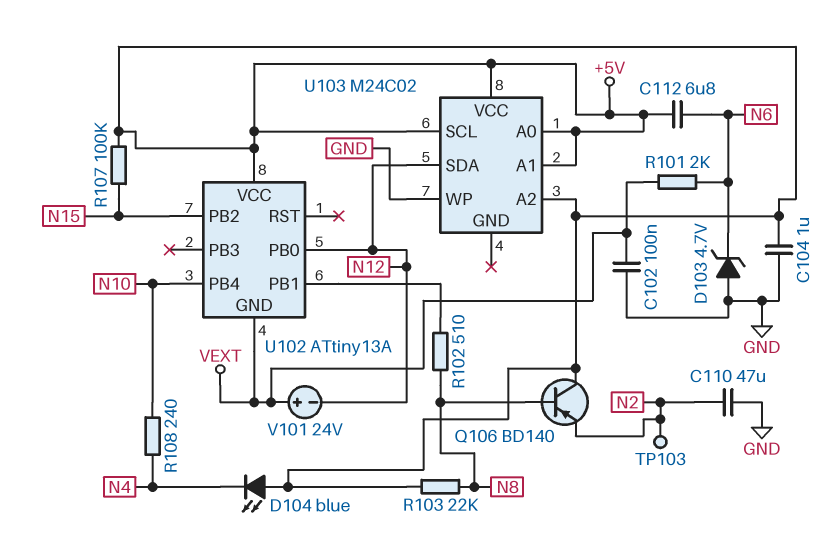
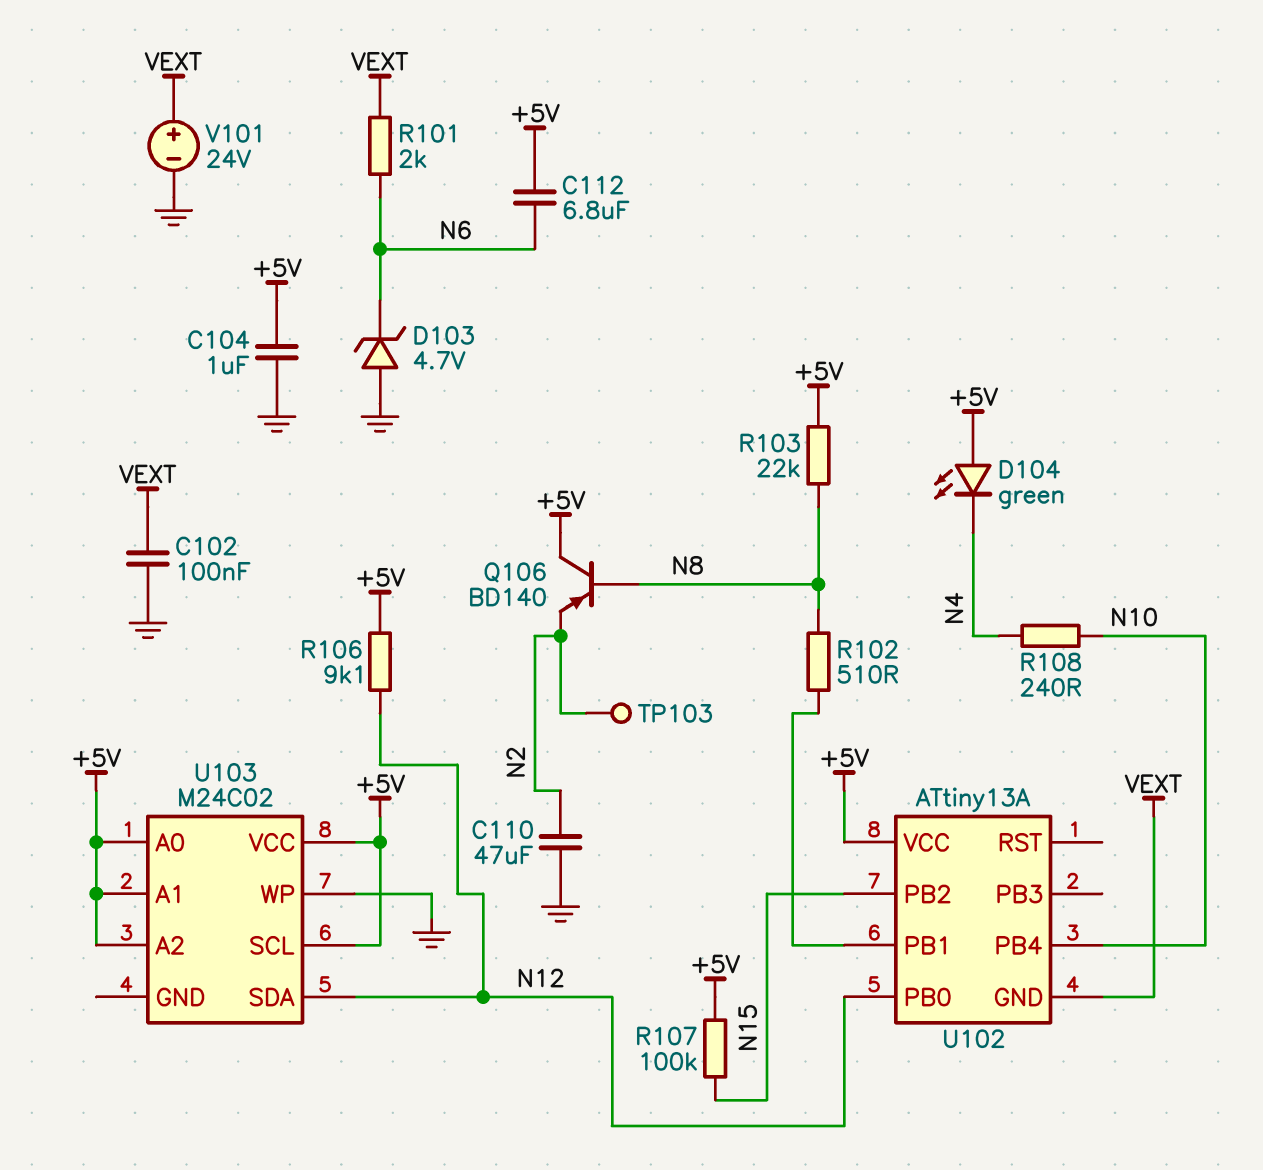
D104: LED blue (A +5V, K N4) -> LED green (A +5V, K N4)
R106: none -> 9.1k (+5V, N12)
V101: 24V (plus VEXT, minus N12) -> 24V (plus VEXT, minus GND)

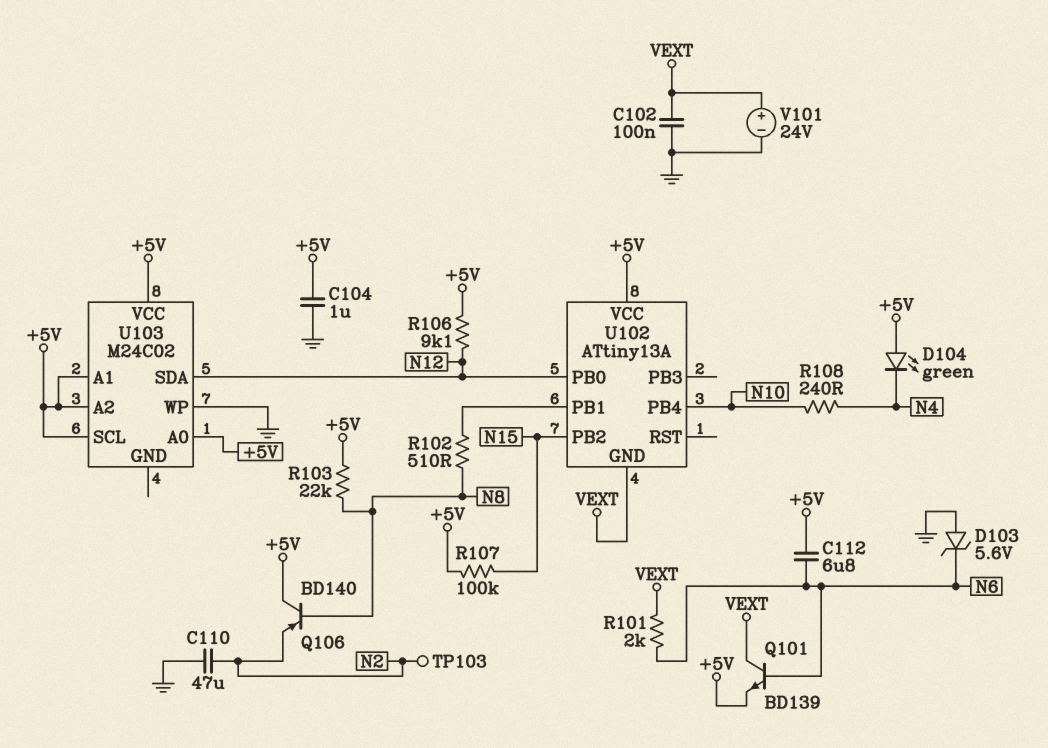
D103: zener 4.7V (A GND, K N6) -> zener 5.6V (A GND, K N6)
Q101: none -> NPN BD139 (B N6, C VEXT, E +5V)

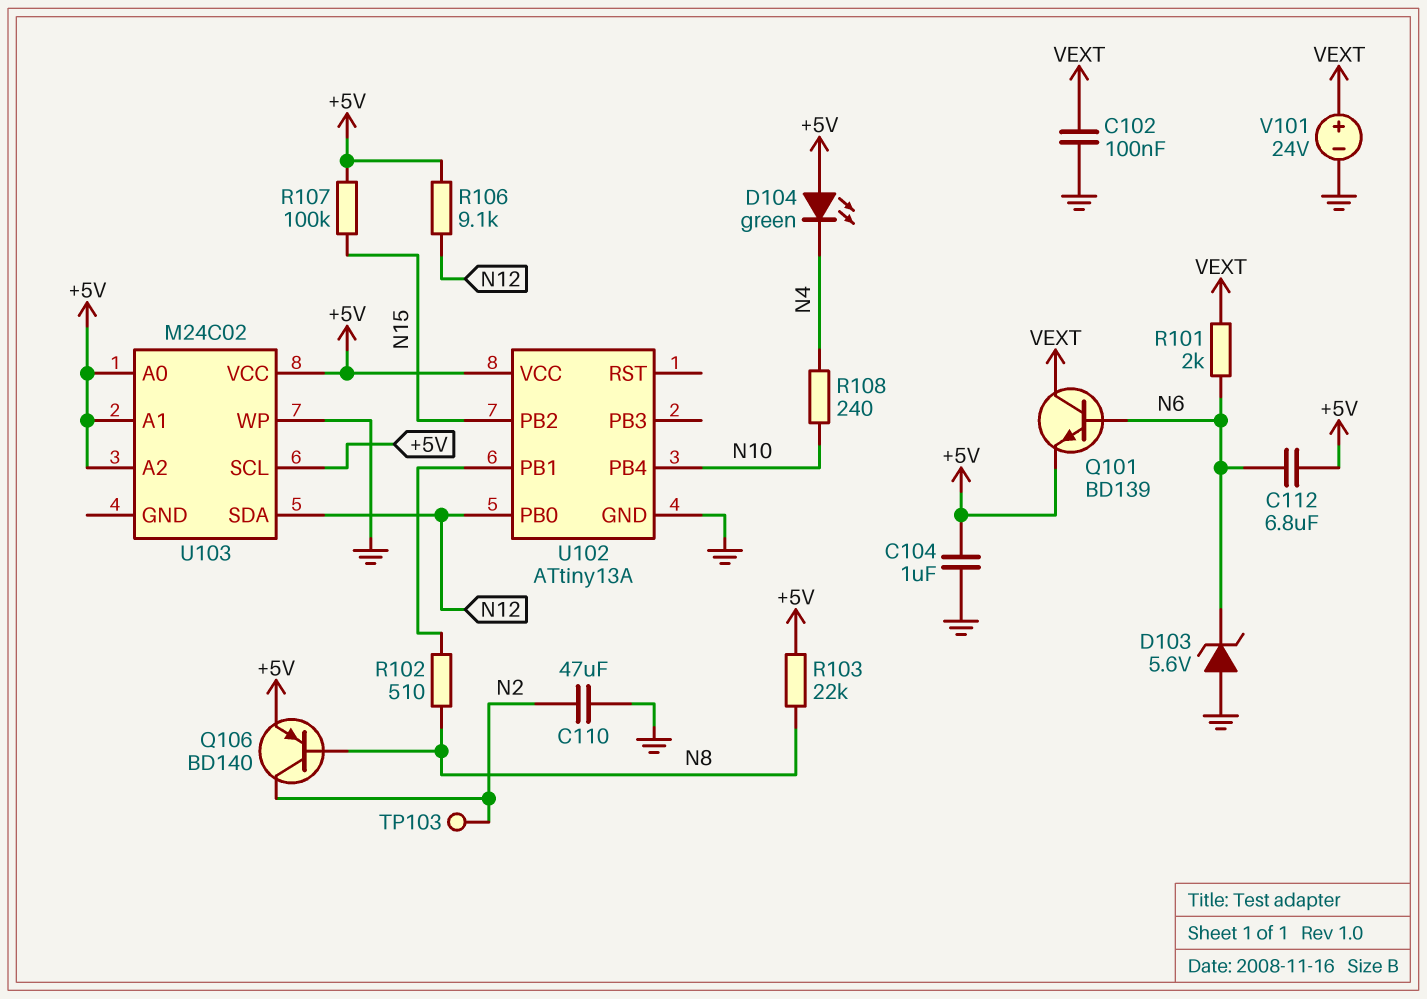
Q106: PNP BD140 (B N8, C +5V, E N2) -> PNP BD140 (B N8, C N2, E +5V)
U102 pin GND: VEXT -> GND

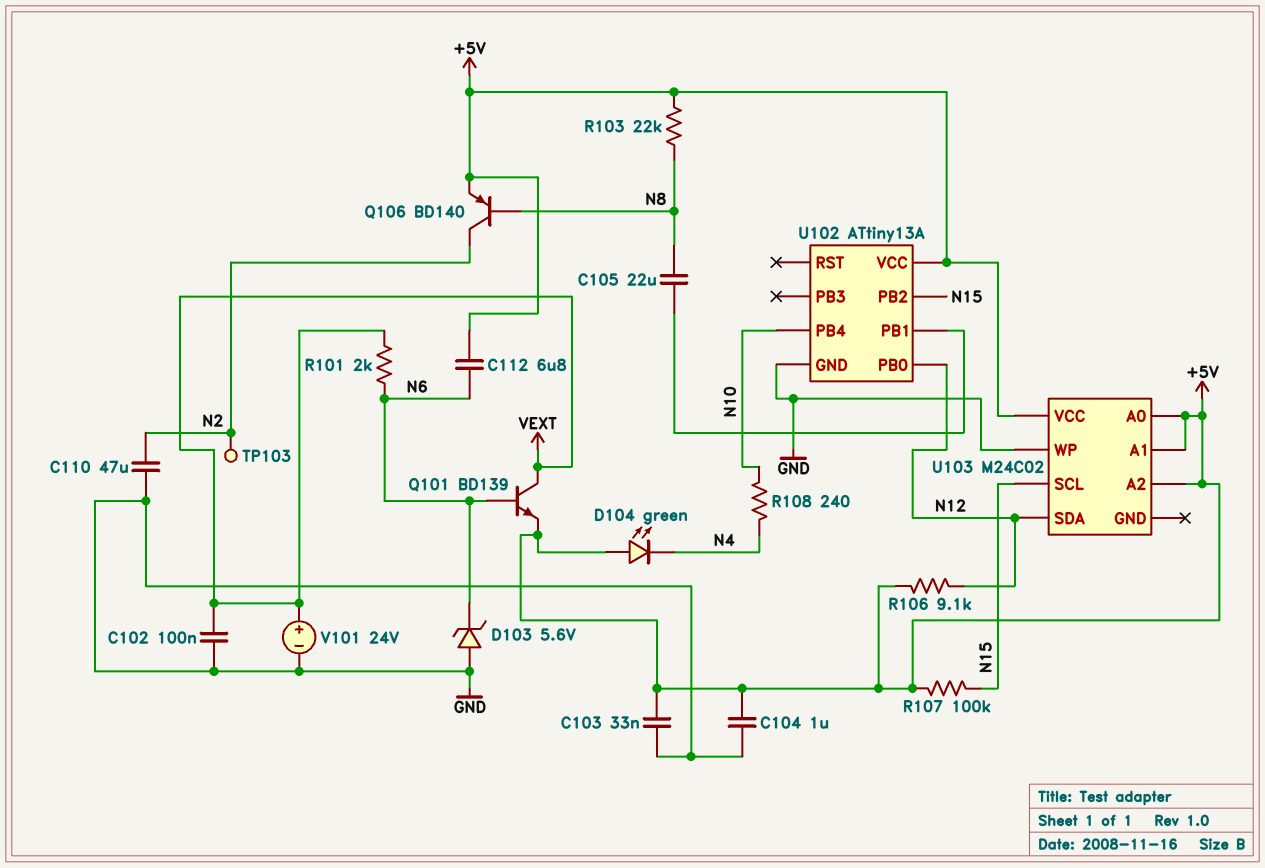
C103: none -> 33nF (+5V, GND)
C105: none -> 22uF (N8, U102/PB1)
R102: 510 (N8, U102/PB1) -> none
U103 pin SCL: +5V -> N15

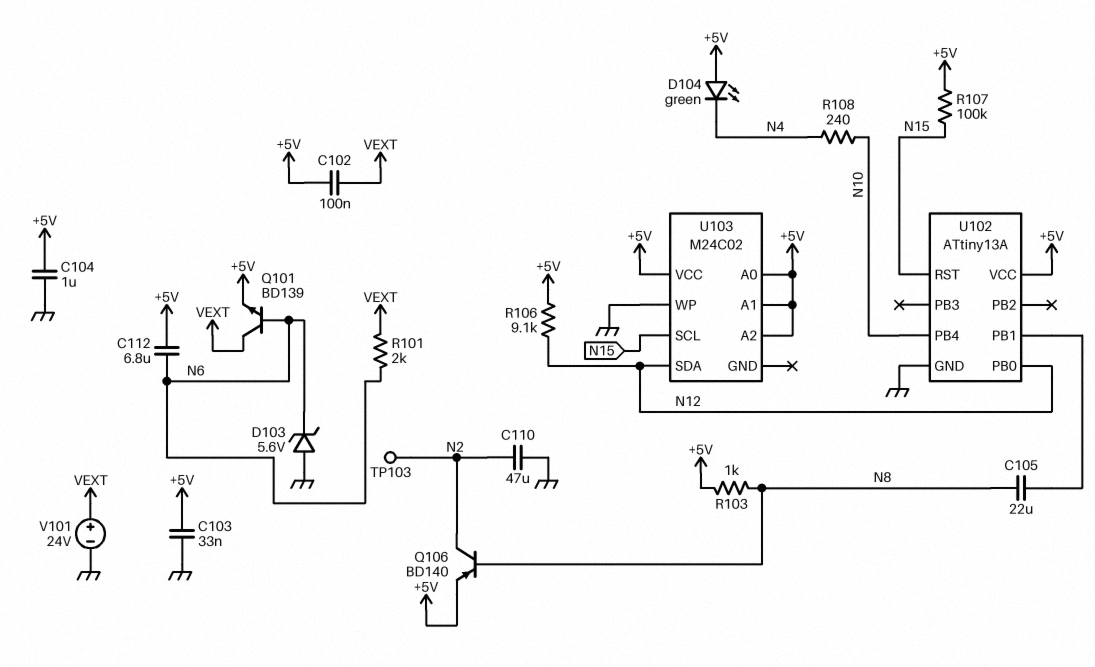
C102: 100nF (GND, VEXT) -> 100nF (+5V, VEXT)
R103: 22k (+5V, N8) -> 1k (+5V, N8)
U102 pin PB2: N15 -> none
U102 pin RST: none -> N15

